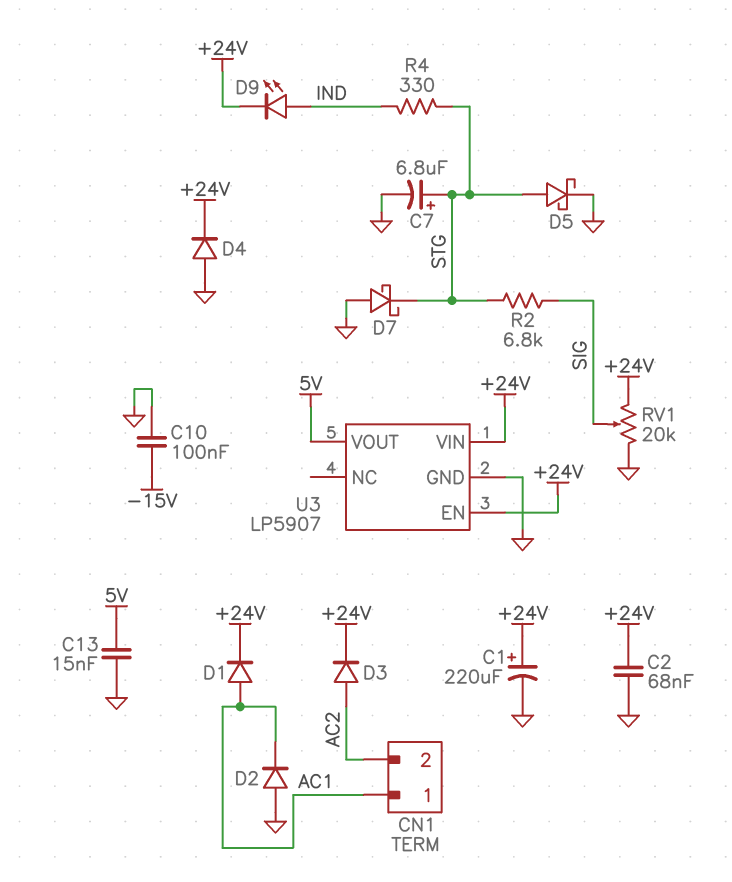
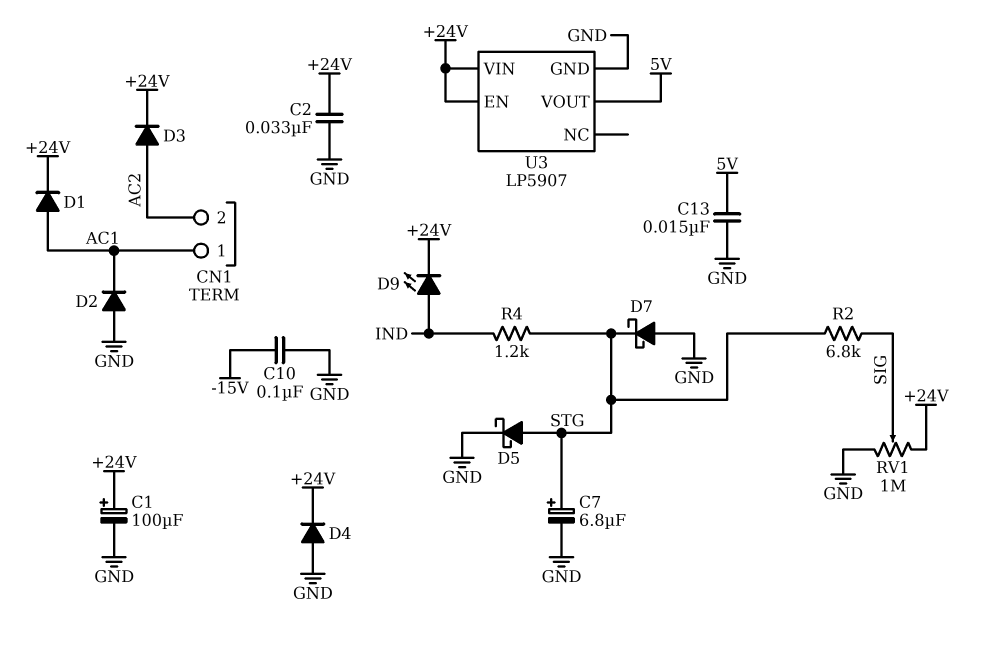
C1: 220uF (plus +24V, minus GND) -> 100uF (plus +24V, minus GND)
C2: 68nF (+24V, GND) -> 33nF (+24V, GND)
R4: 330 (IND, STG) -> 1.2k (IND, STG)
RV1: 20k (+24V, GND, wiper SIG) -> 1M (+24V, GND, wiper SIG)

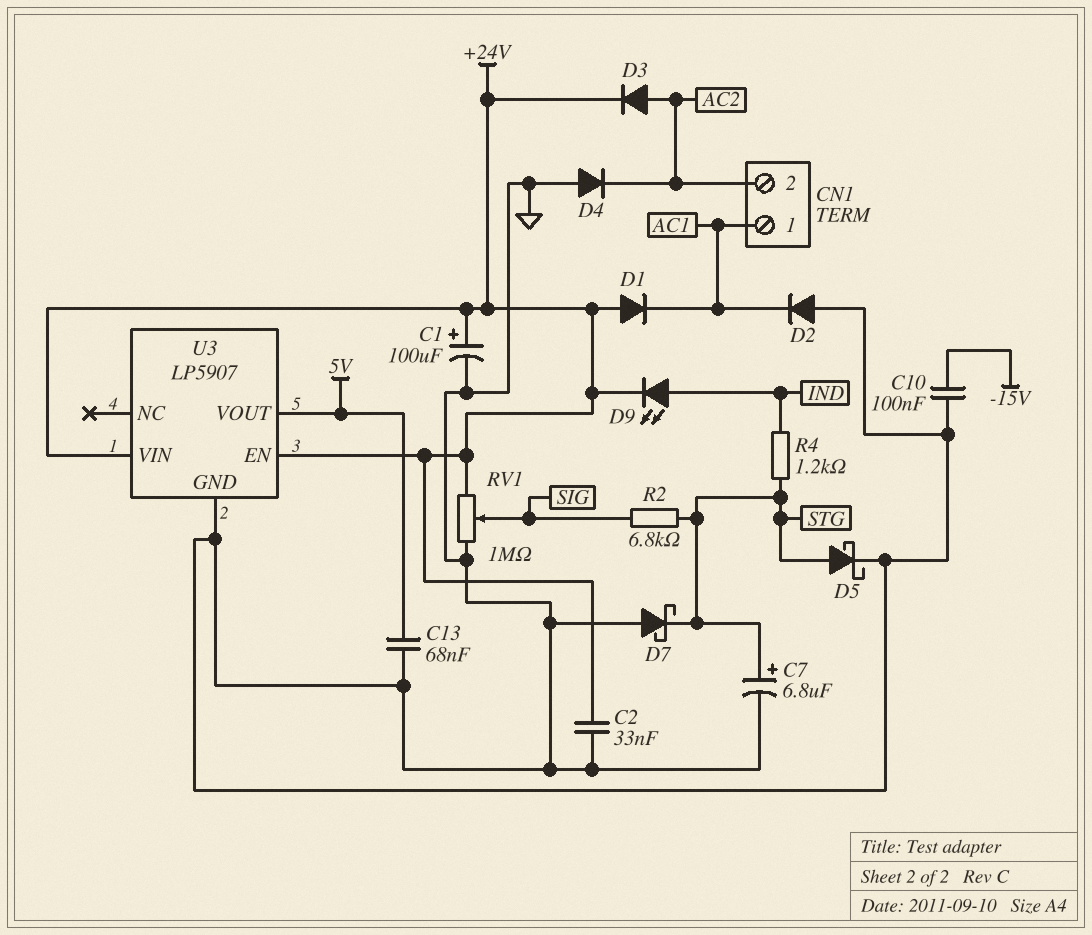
C13: 15nF (5V, GND) -> 68nF (5V, GND)
D1: diode (A AC1, K +24V) -> diode (A +24V, K AC1)
D4: diode (A GND, K +24V) -> diode (A GND, K AC2)

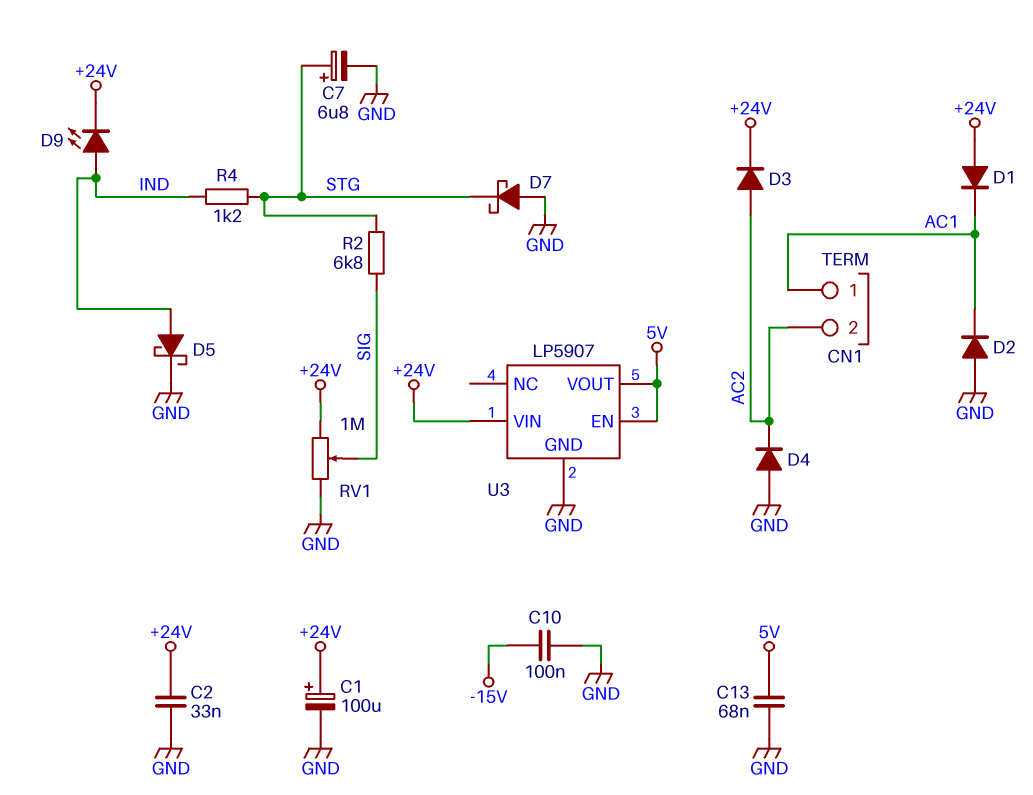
D5: schottky (A STG, K GND) -> schottky (A IND, K GND)
U3 pin EN: +24V -> 5V

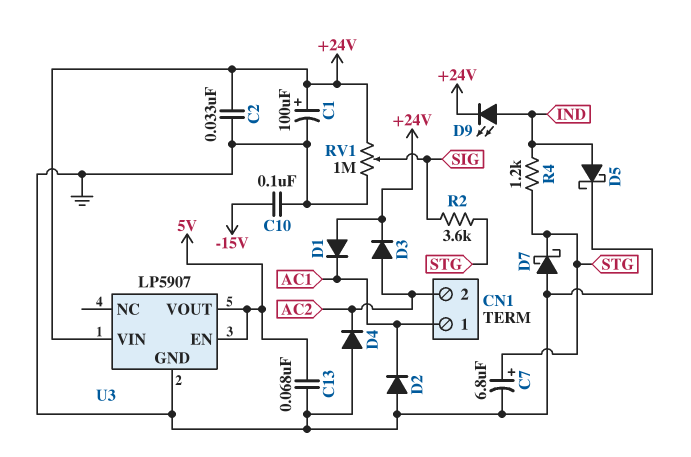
R2: 6.8k (SIG, STG) -> 3.6k (SIG, STG)

